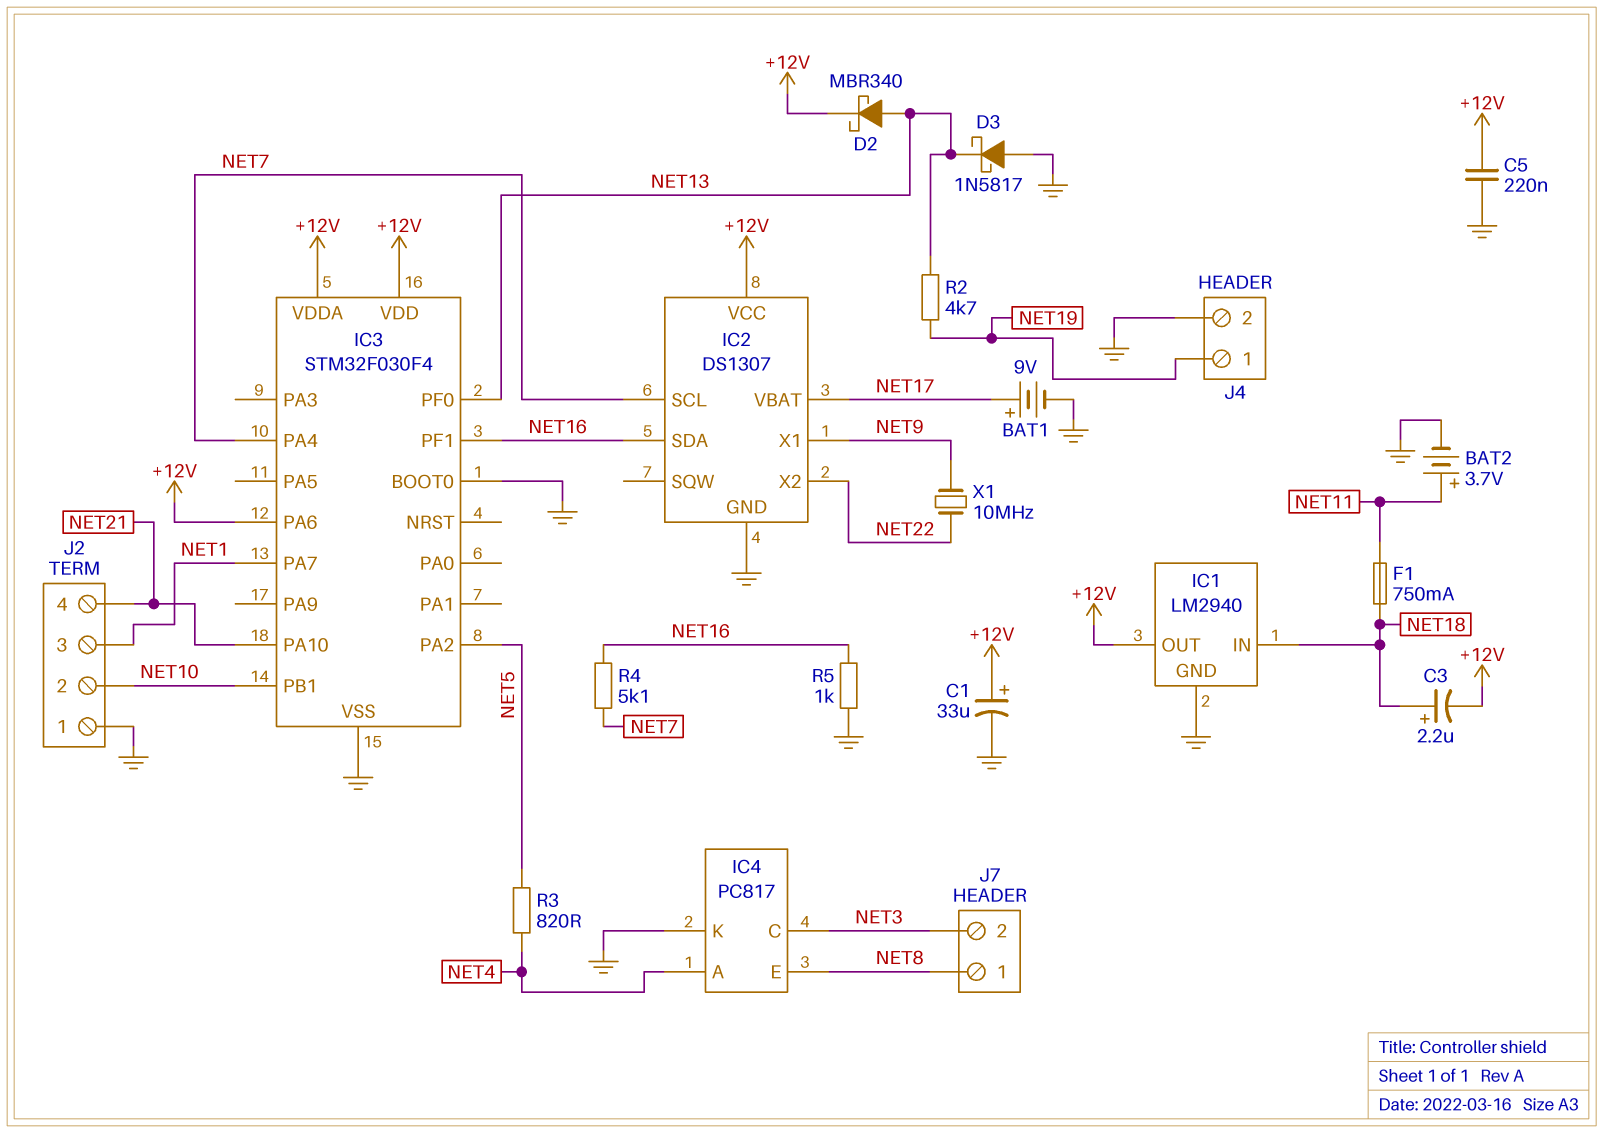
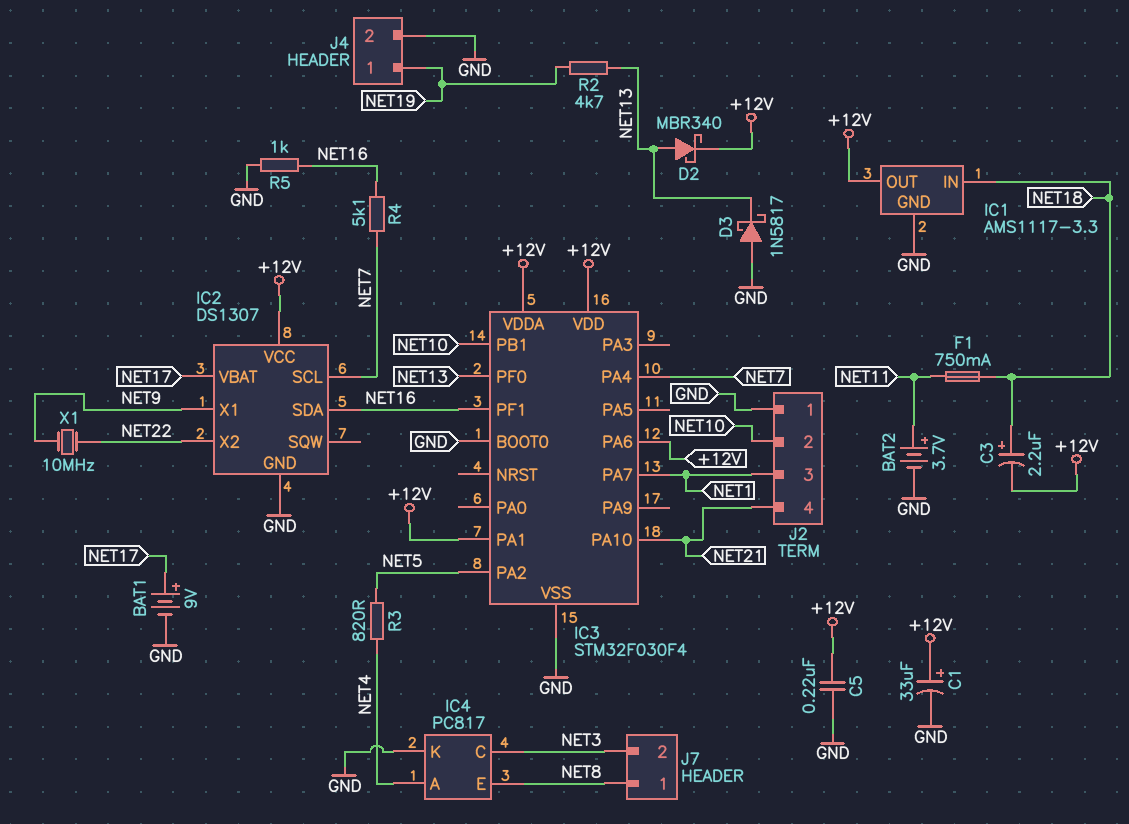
IC1: LM2940 -> AMS1117-3.3
IC3 pin PA1: none -> +12V

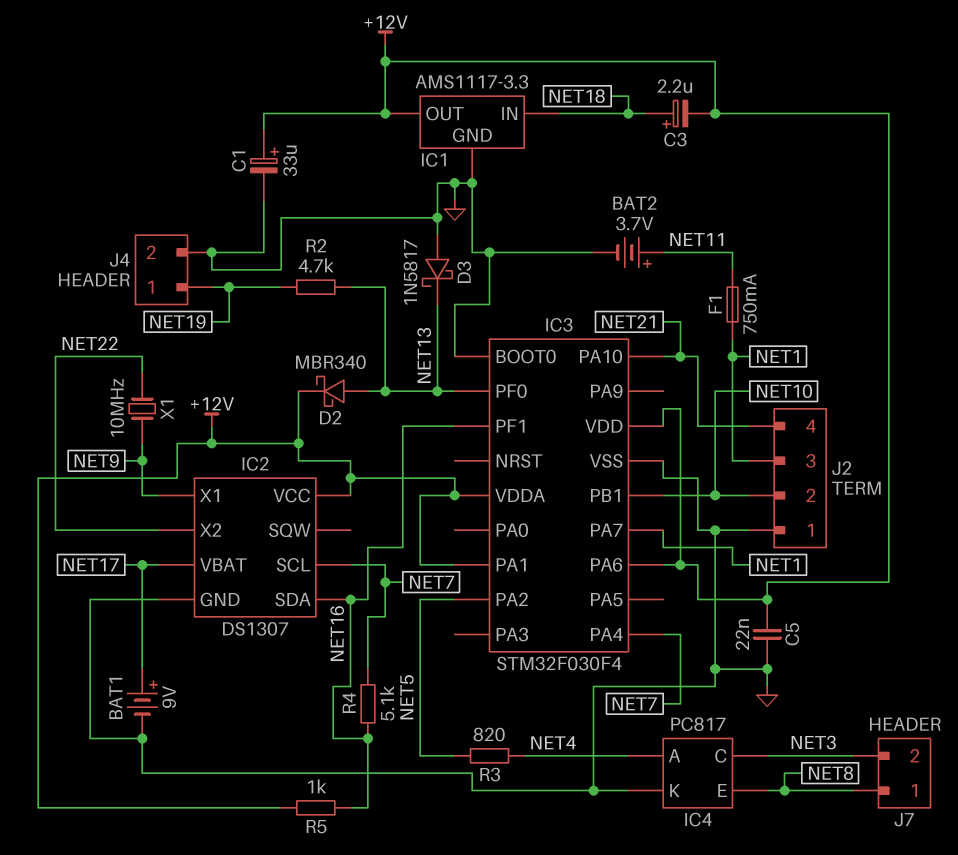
C5: 220nF (+12V, GND) -> 22nF (+12V, GND)
F1: 750mA (NET11, NET18) -> 750mA (NET1, NET11)
R5: 1k (GND, NET16) -> 1k (+12V, NET16)

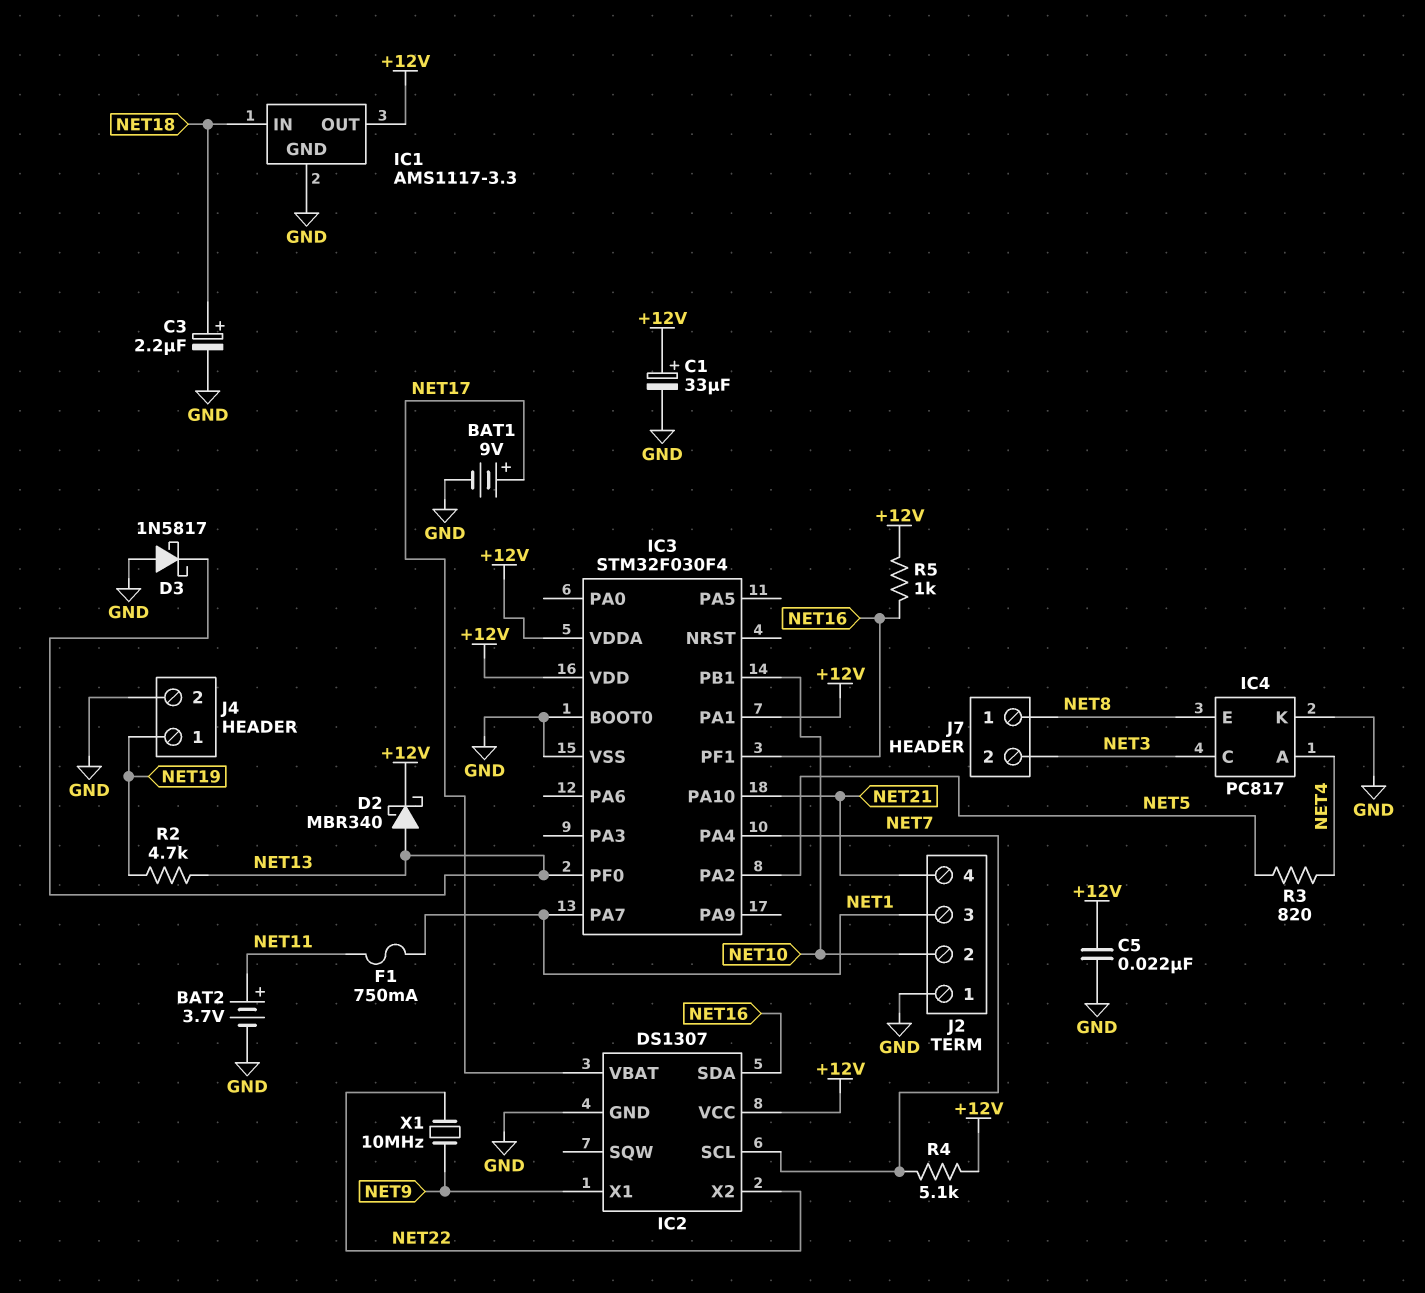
C3: 2.2uF (plus NET18, minus +12V) -> 2.2uF (plus NET18, minus GND)
IC3 pin PA6: +12V -> none
R4: 5.1k (NET7, NET16) -> 5.1k (+12V, NET7)

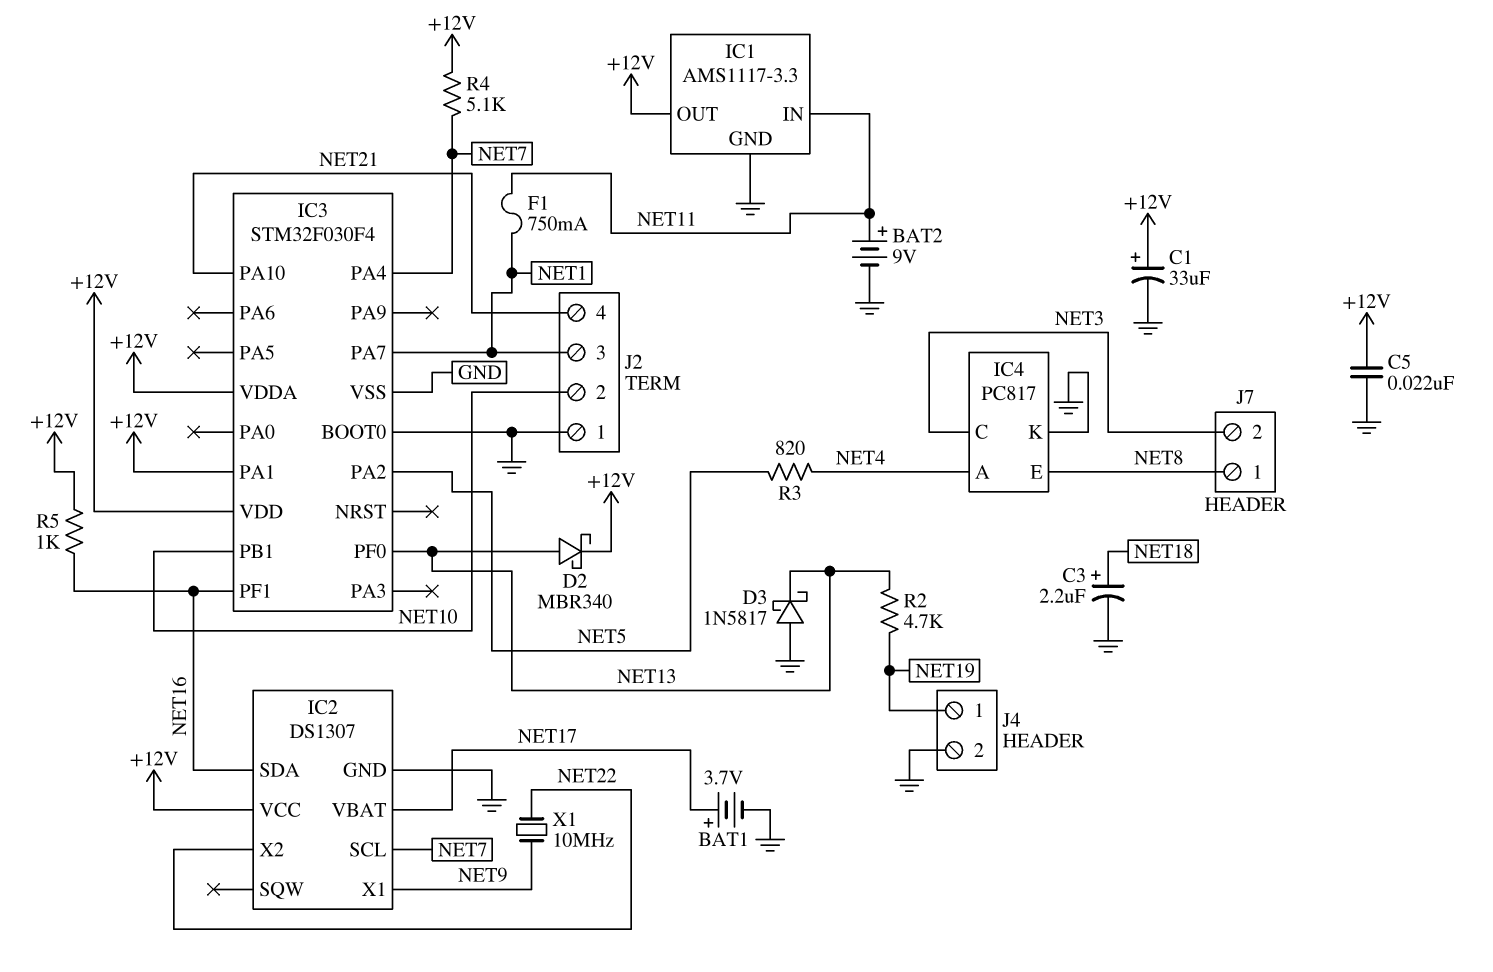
BAT1: 9V (plus NET17, minus GND) -> 3.7V (plus NET17, minus GND)
BAT2: 3.7V (plus NET11, minus GND) -> 9V (plus NET11, minus GND)
IC1 pin IN: NET18 -> NET11

